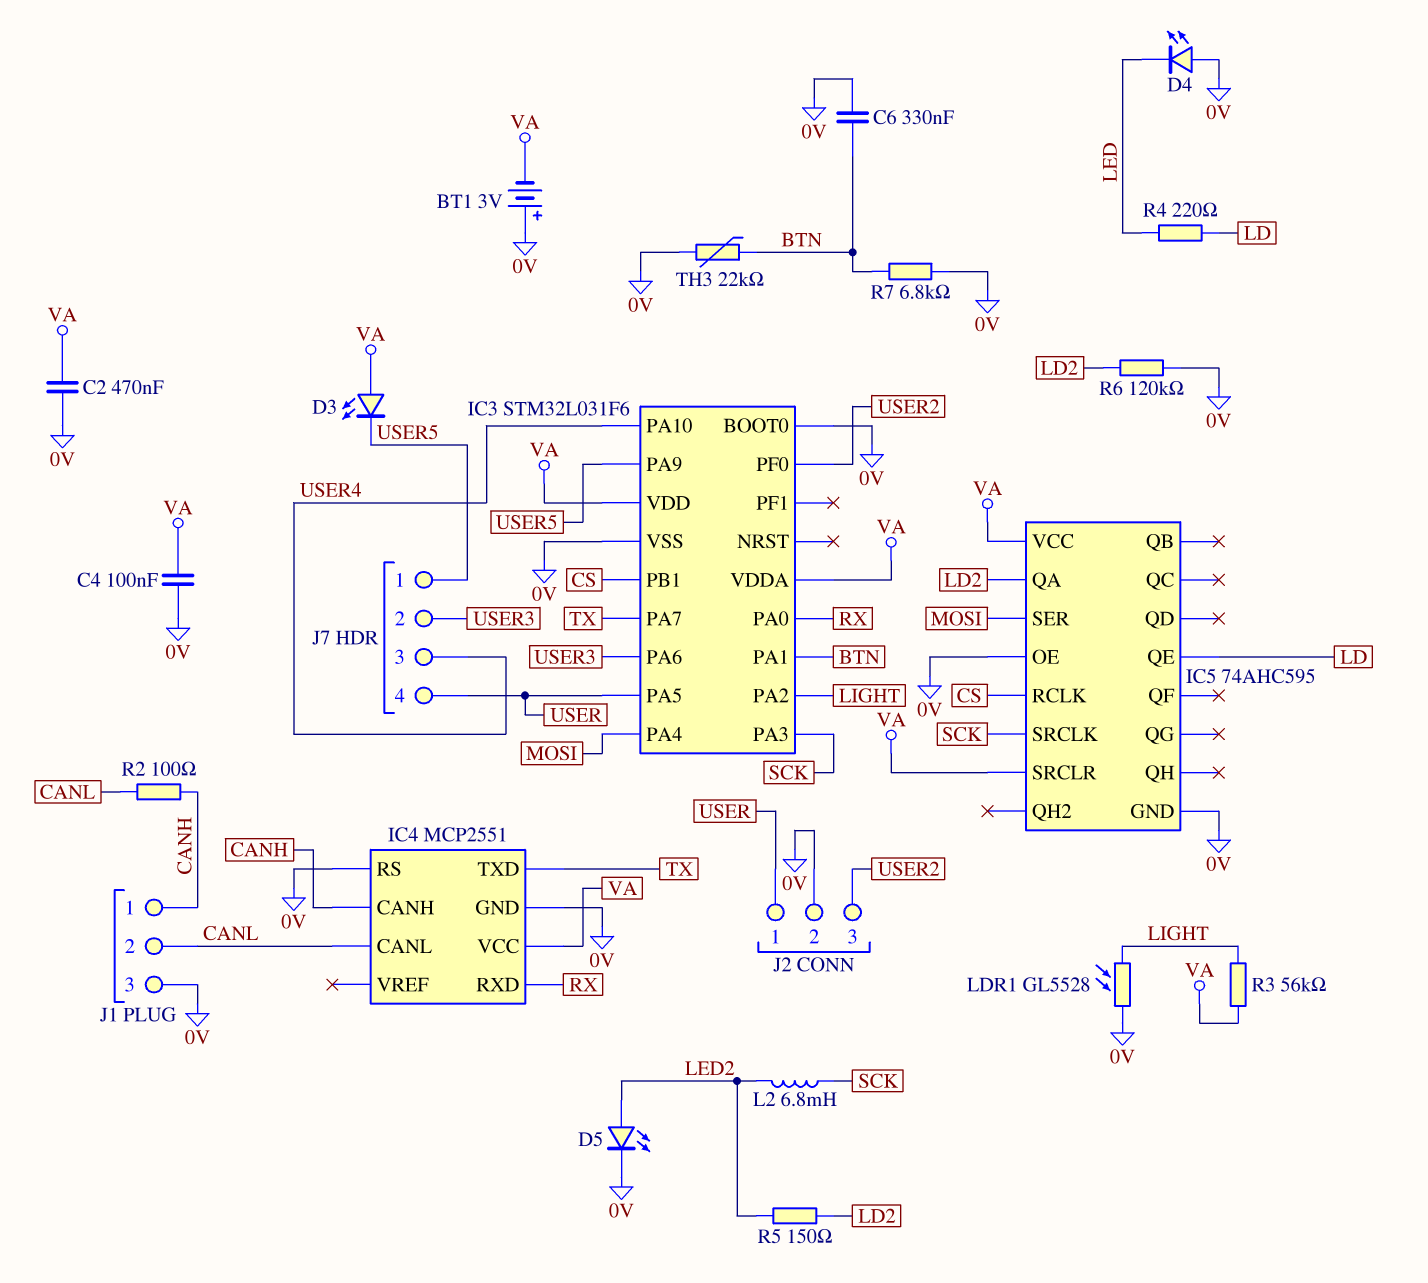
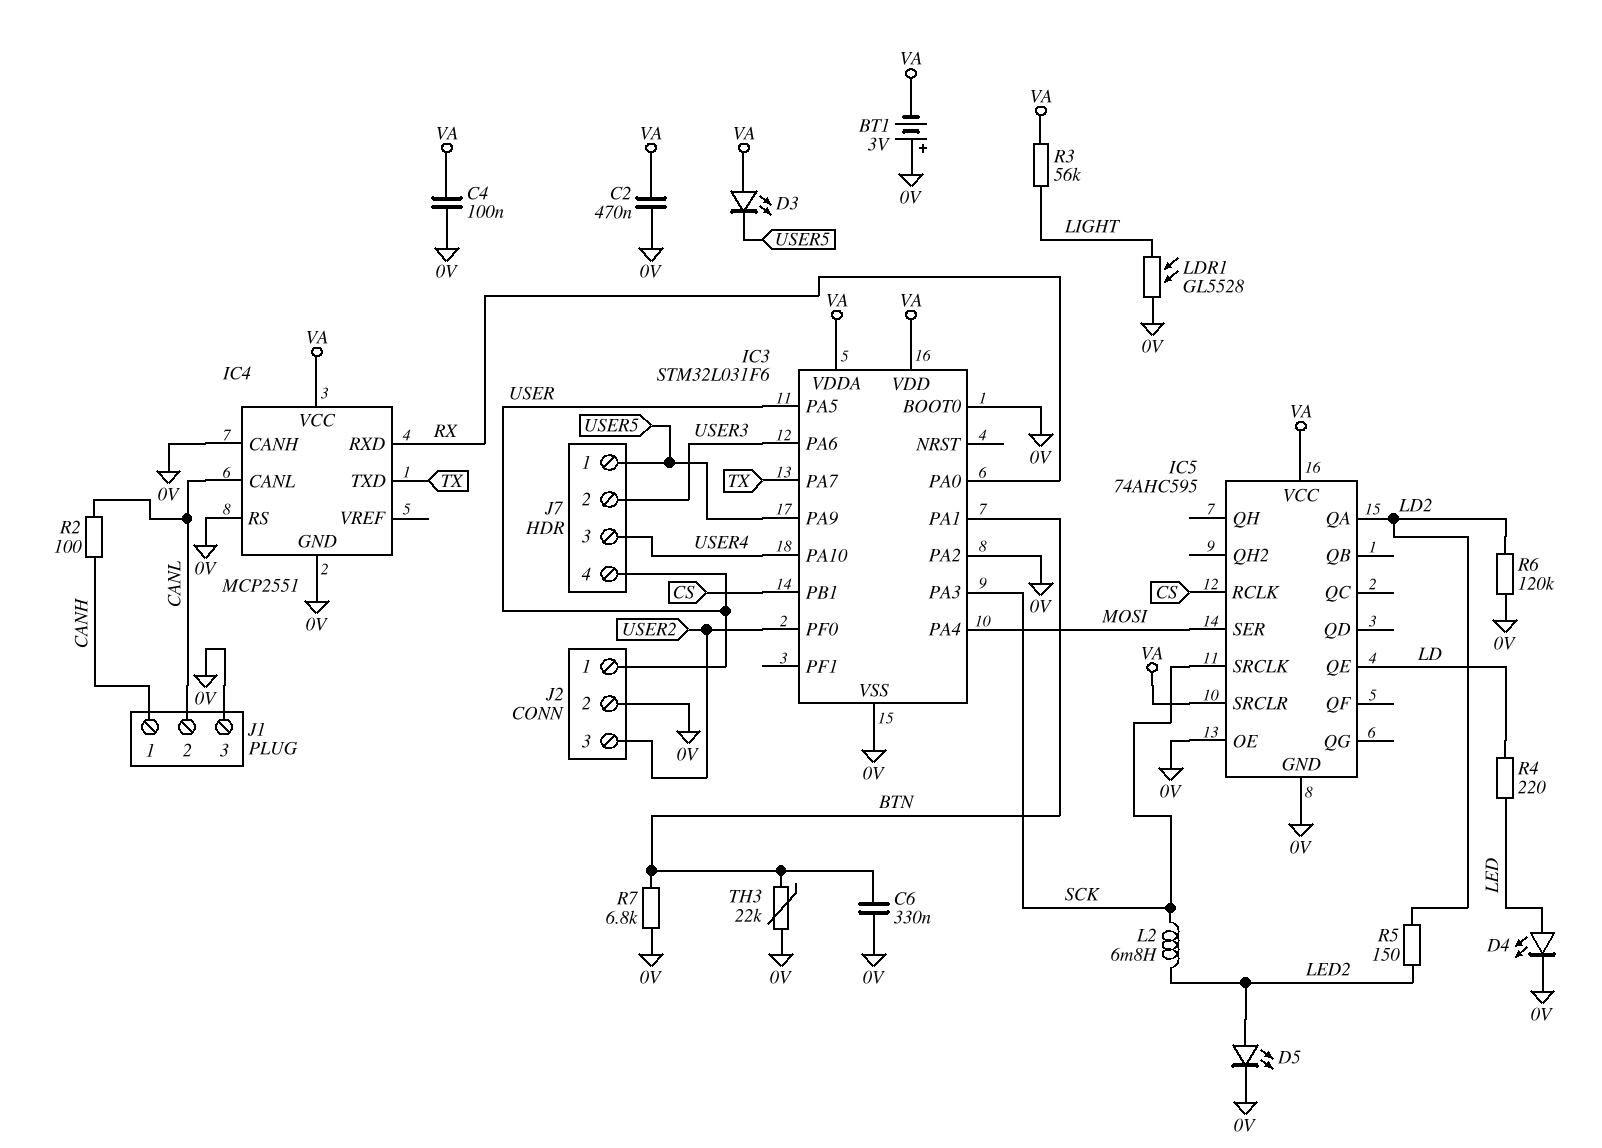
D4: LED (A 0V, K LED) -> LED (A LED, K 0V)
IC3 pin PA2: LIGHT -> 0V
IC4 pin CANH: CANH -> 0V

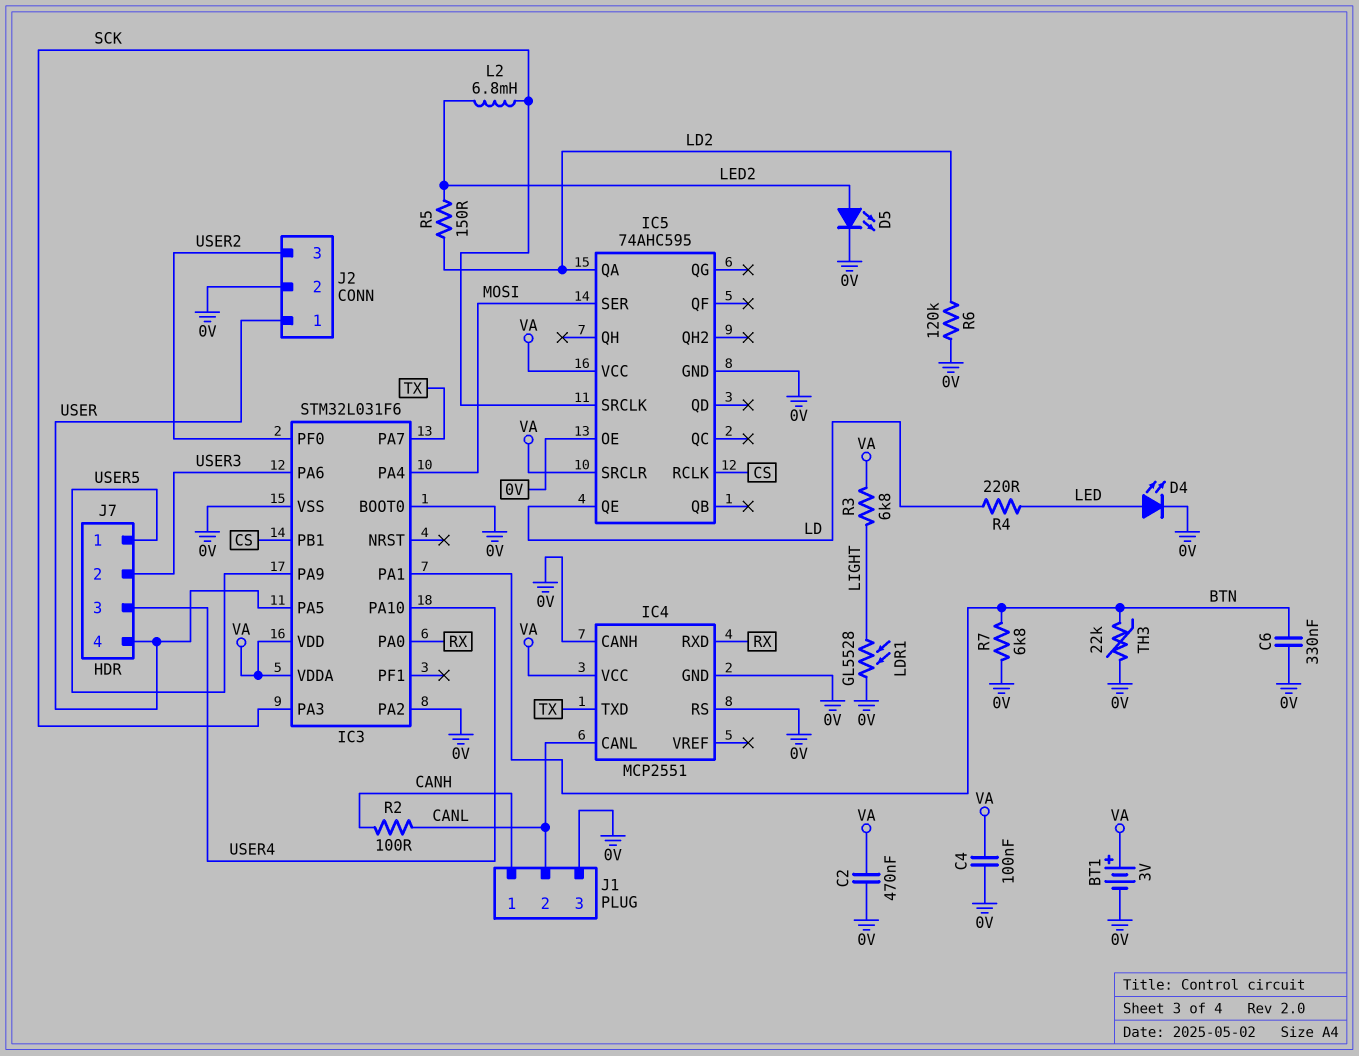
BT1: 3V (plus 0V, minus VA) -> 3V (plus VA, minus 0V)
D3: LED (A VA, K USER5) -> none
R3: 56k (LIGHT, VA) -> 6.8k (LIGHT, VA)

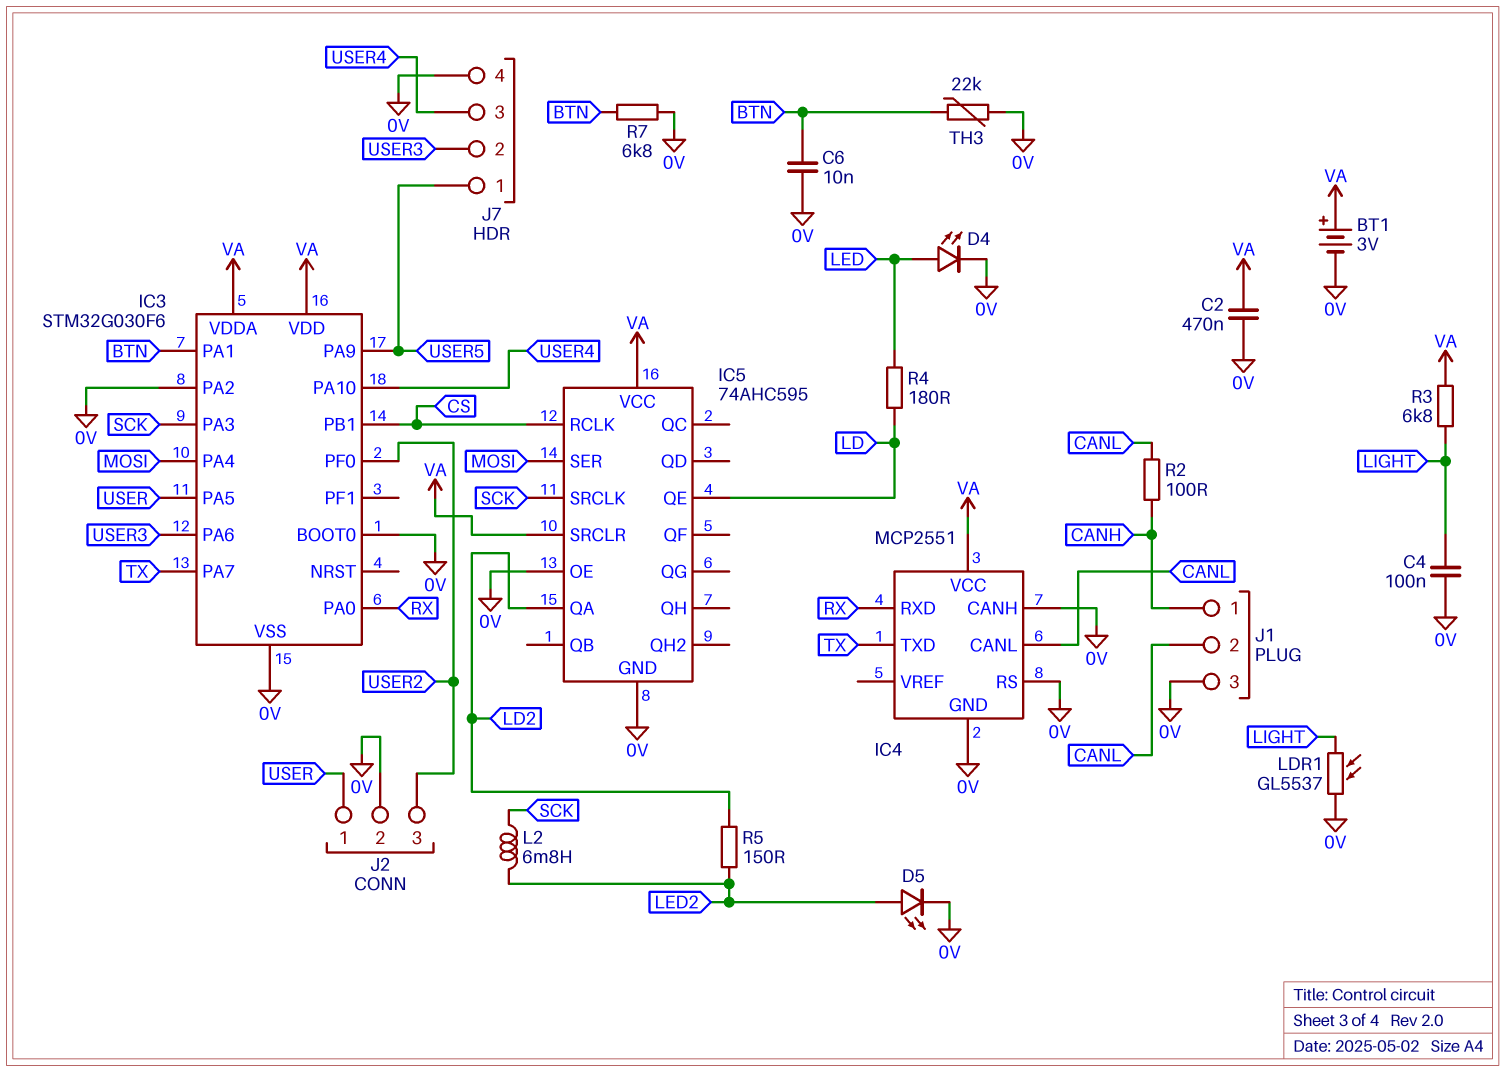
C4: 100nF (0V, VA) -> 100nF (0V, LIGHT)
C6: 330nF (0V, BTN) -> 10nF (0V, BTN)
IC3: STM32L031F6 -> STM32G030F6
J7 pin 4: USER -> 0V
LDR1: GL5528 (0V, LIGHT) -> GL5537 (0V, LIGHT)
R4: 220 (LD, LED) -> 180 (LD, LED)
R6: 120k (0V, LD2) -> none

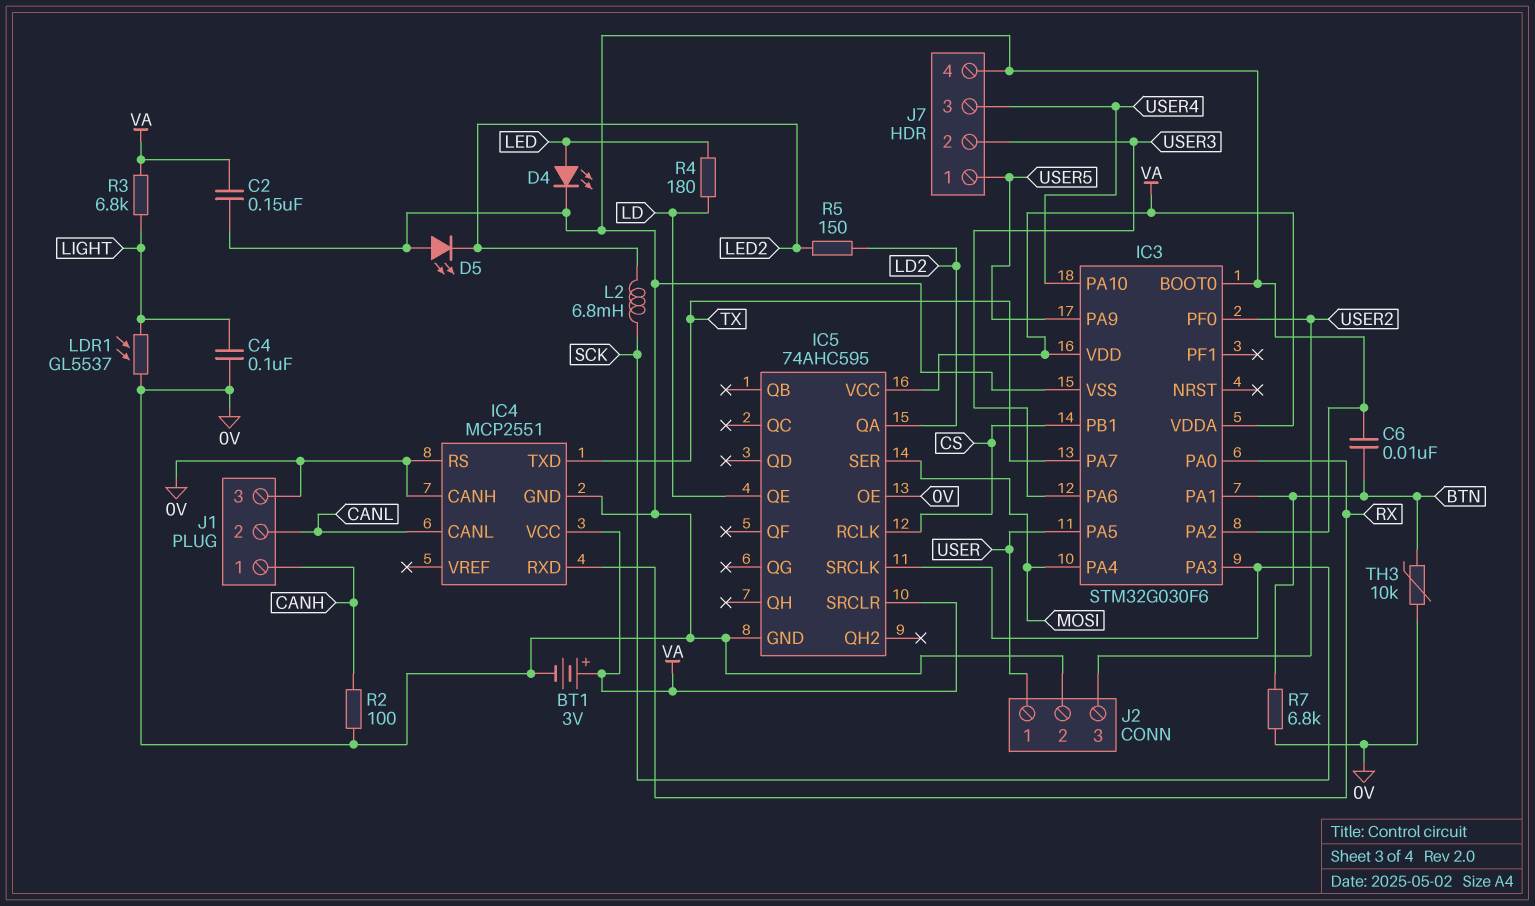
C2: 470nF (0V, VA) -> 150nF (0V, VA)
D5: LED (A LED2, K 0V) -> LED (A 0V, K LED2)
R2: 100 (CANH, CANL) -> 100 (0V, CANH)
TH3: 22k (0V, BTN) -> 10k (0V, BTN)

